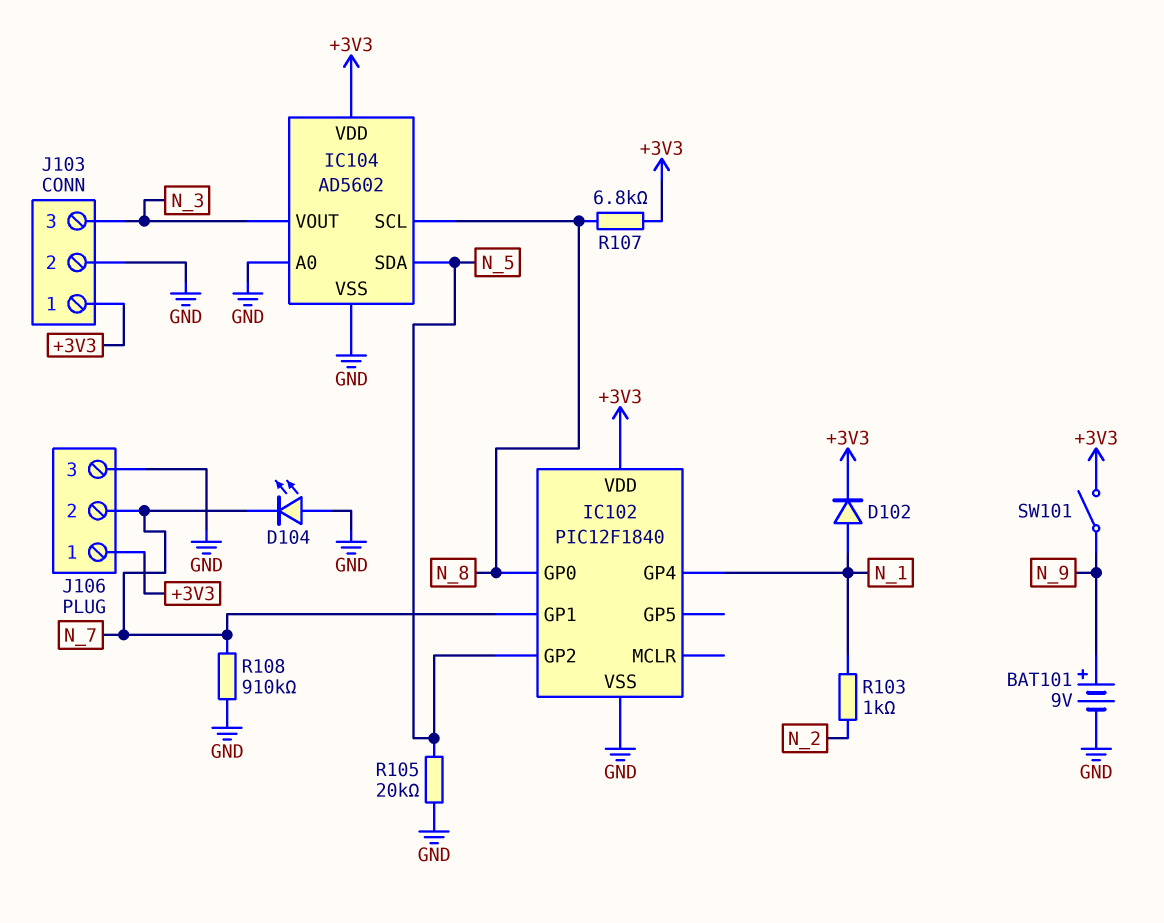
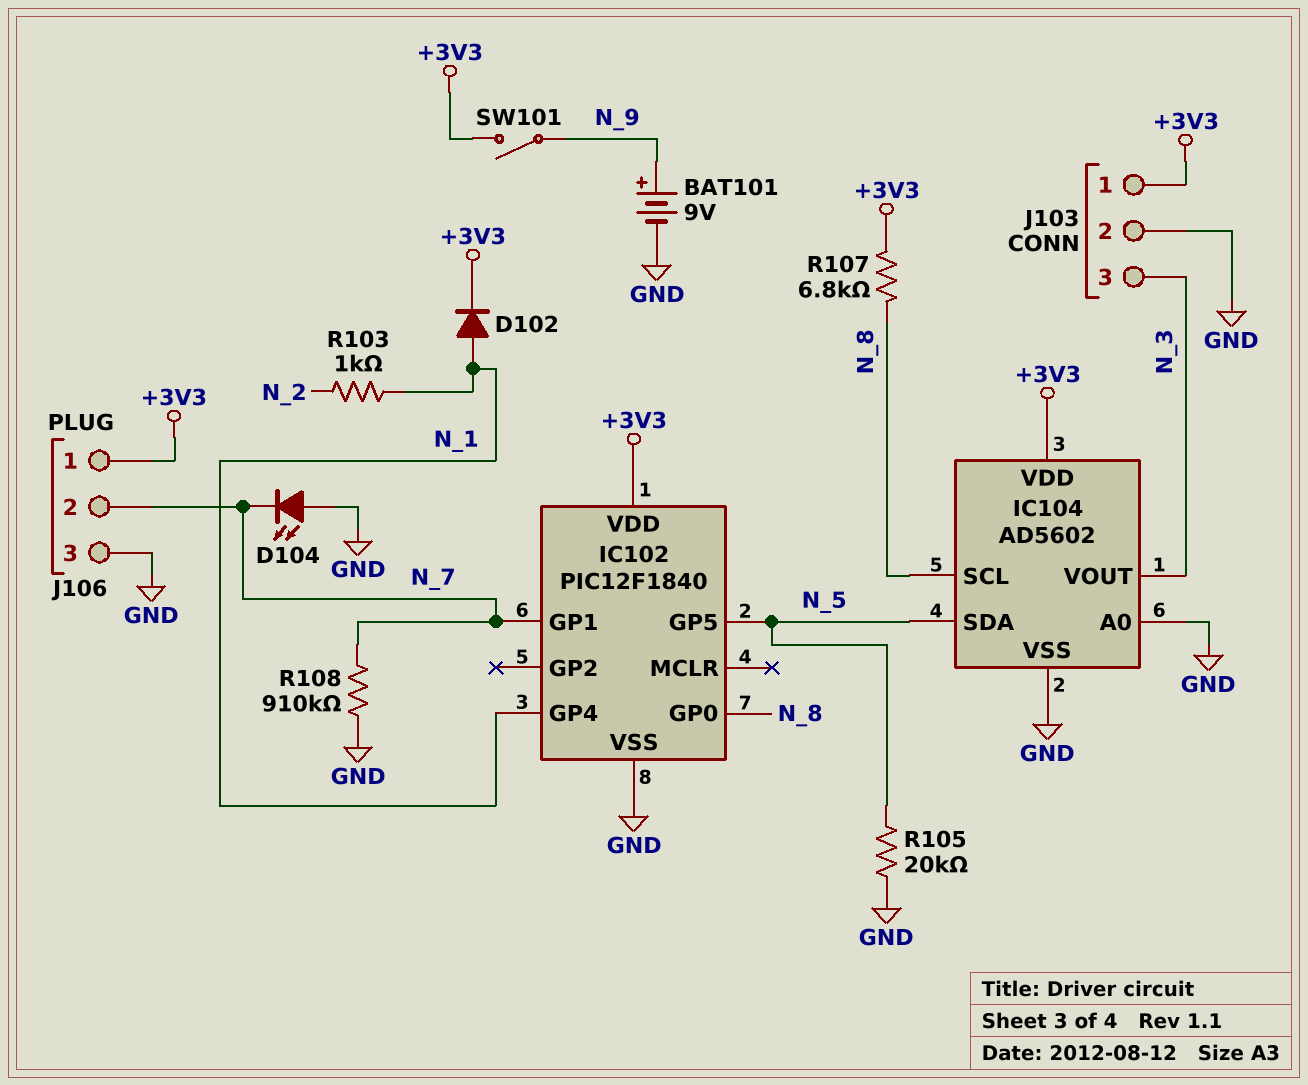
IC102 pin GP2: N_5 -> none
IC102 pin GP5: none -> N_5

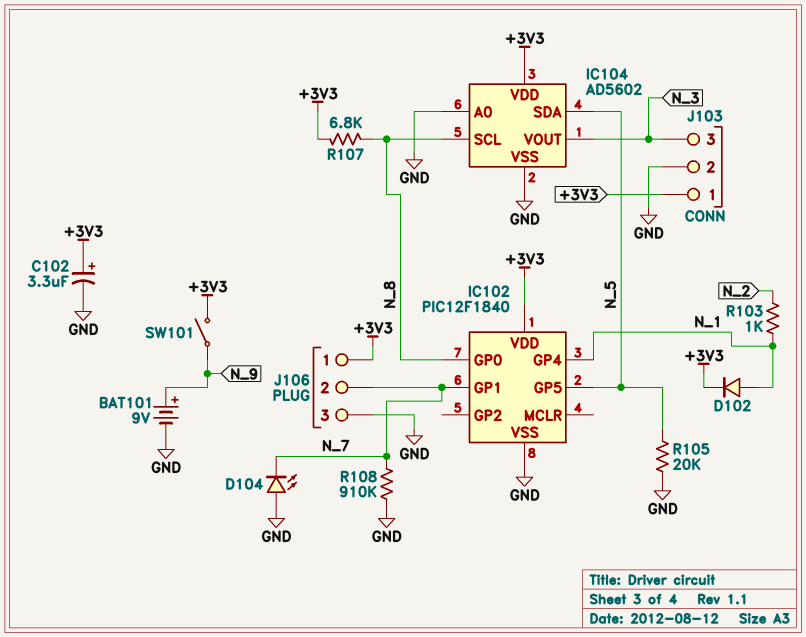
C102: none -> 3.3uF (plus +3V3, minus GND)

